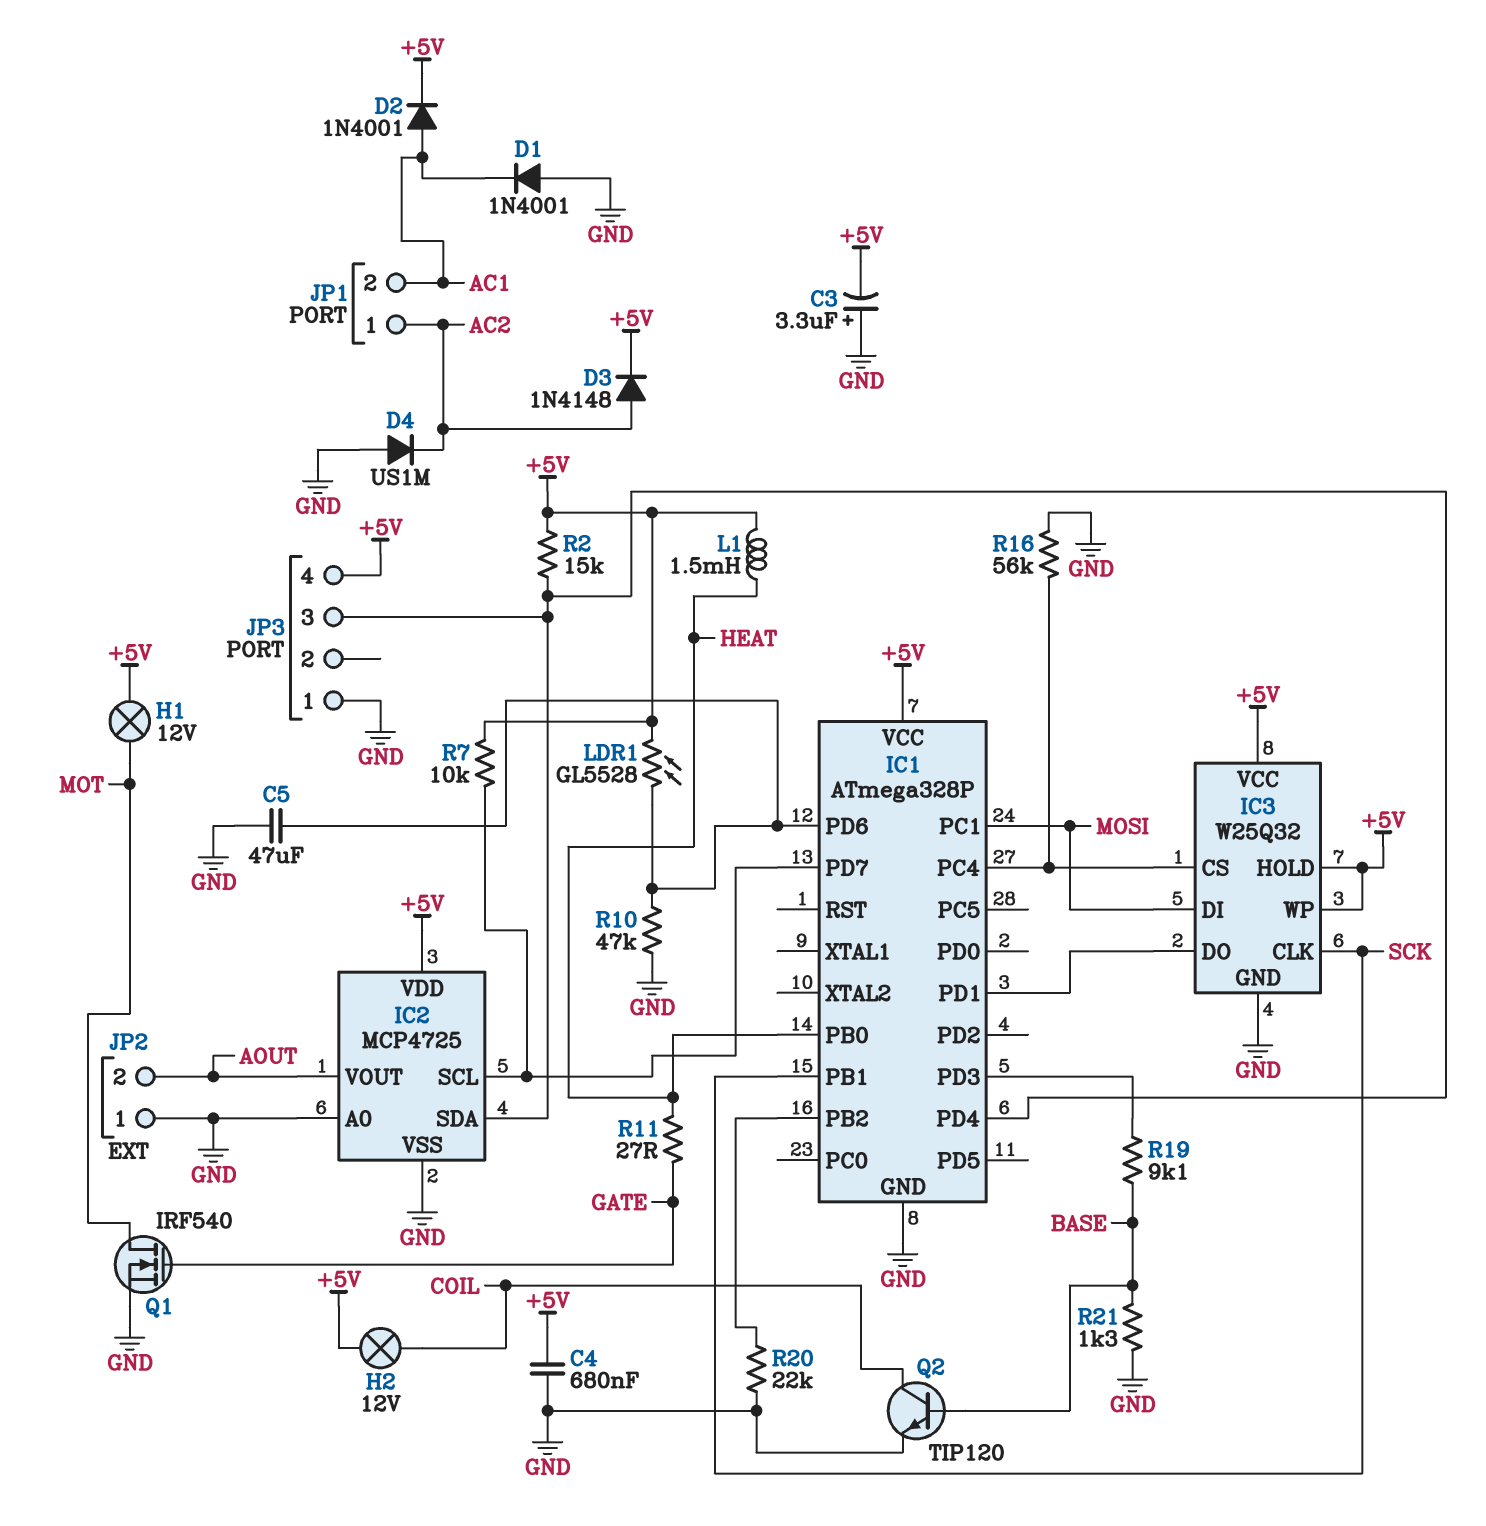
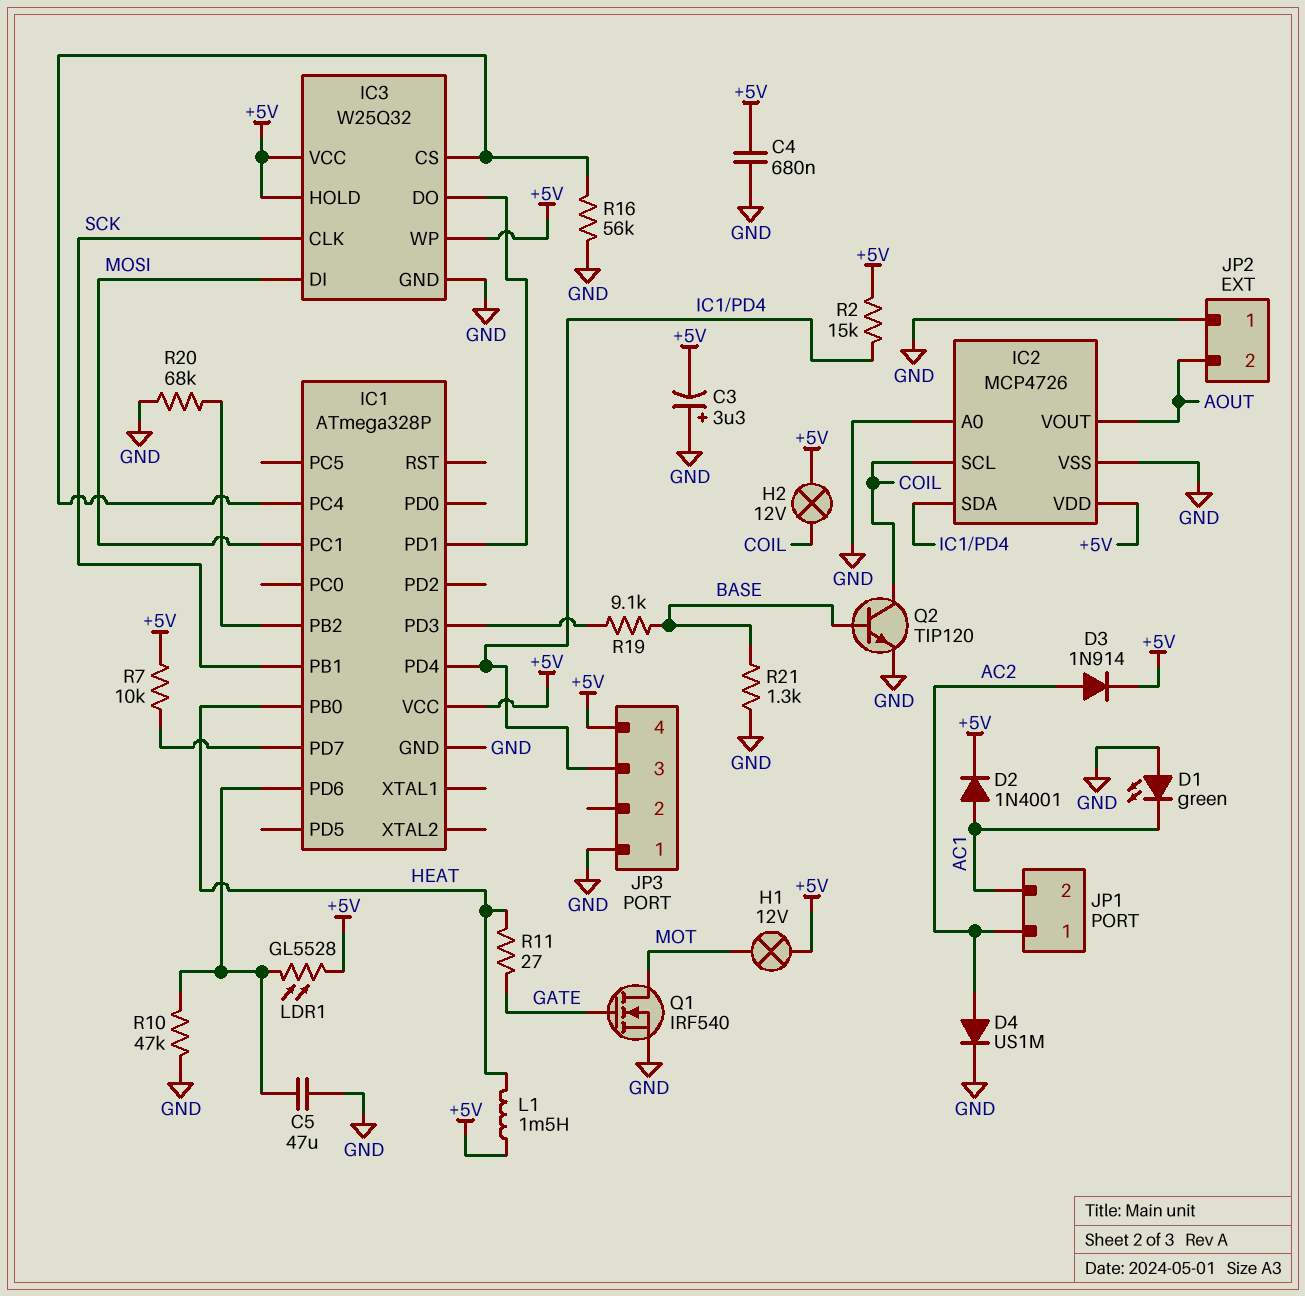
D1: diode 1N4001 (A GND, K AC1) -> LED green (A GND, K AC1)
D3: diode 1N4148 (A AC2, K +5V) -> diode 1N914 (A AC2, K +5V)
D4: diode US1M (A GND, K AC2) -> diode US1M (A AC2, K GND)
IC2: MCP4725 -> MCP4726
IC2 pin SCL: IC1/PD7 -> COIL
R20: 22k (GND, IC1/PB2) -> 68k (GND, IC1/PB2)

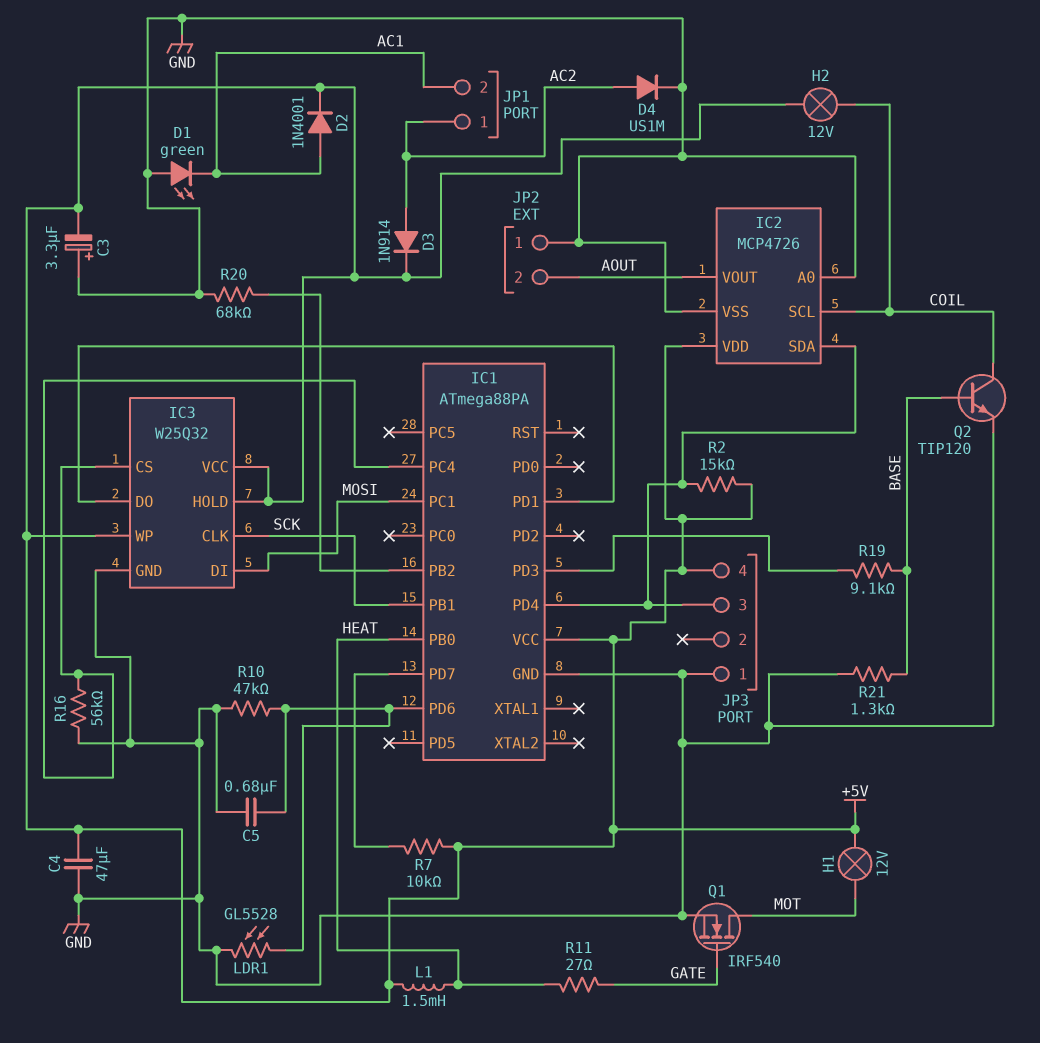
C4: 680nF (+5V, GND) -> 47uF (+5V, GND)
C5: 47uF (GND, IC1/PD6) -> 680nF (GND, IC1/PD6)
IC1: ATmega328P -> ATmega88PA
LDR1: GL5528 (+5V, IC1/PD6) -> GL5528 (GND, IC1/PD6)

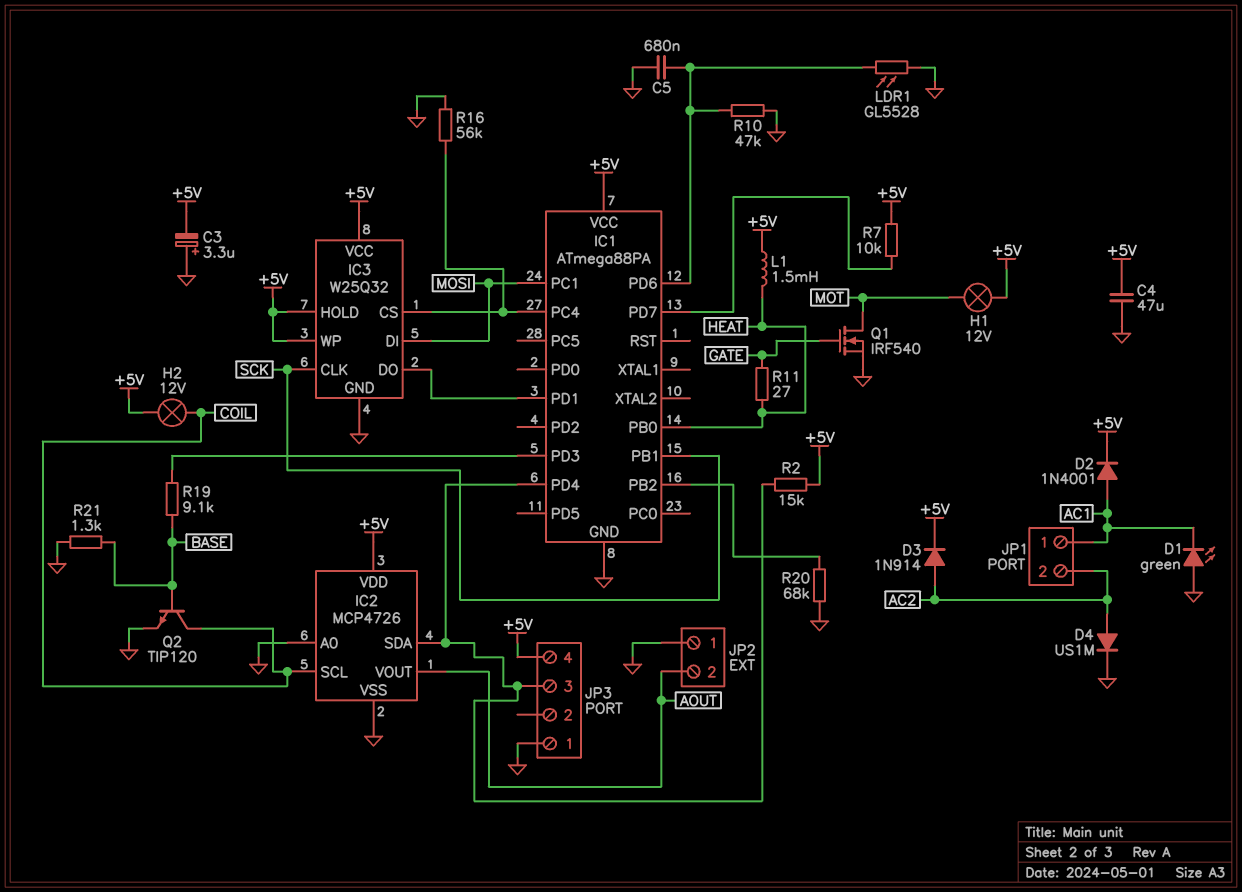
JP1 pin 1: AC2 -> AC1
JP1 pin 2: AC1 -> AC2

